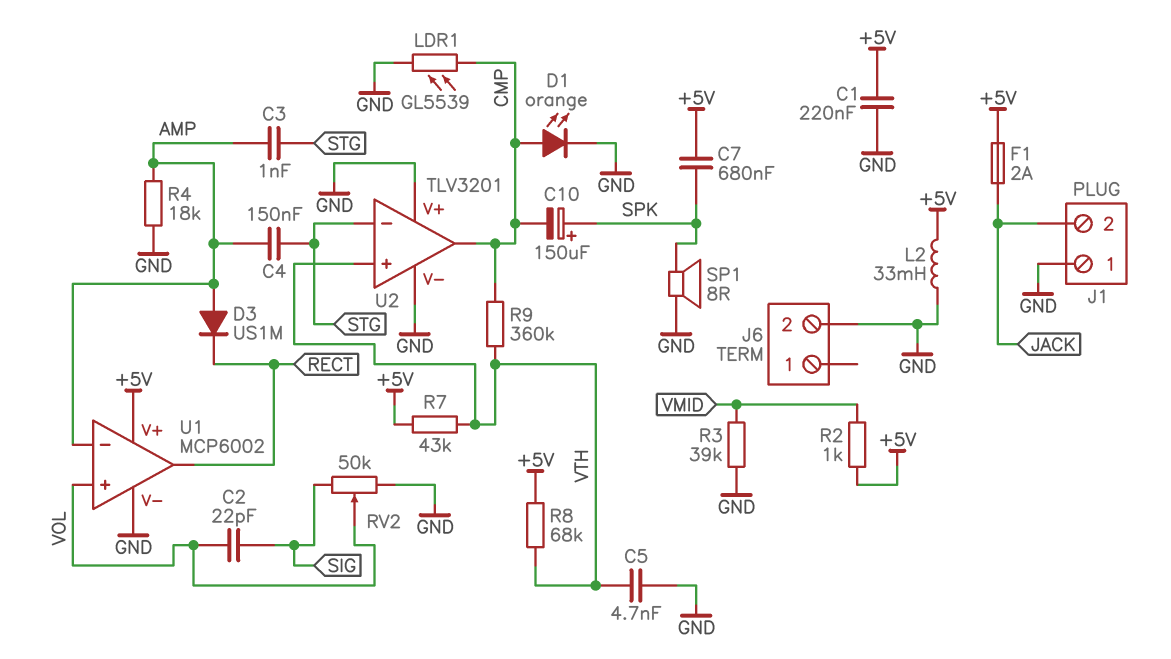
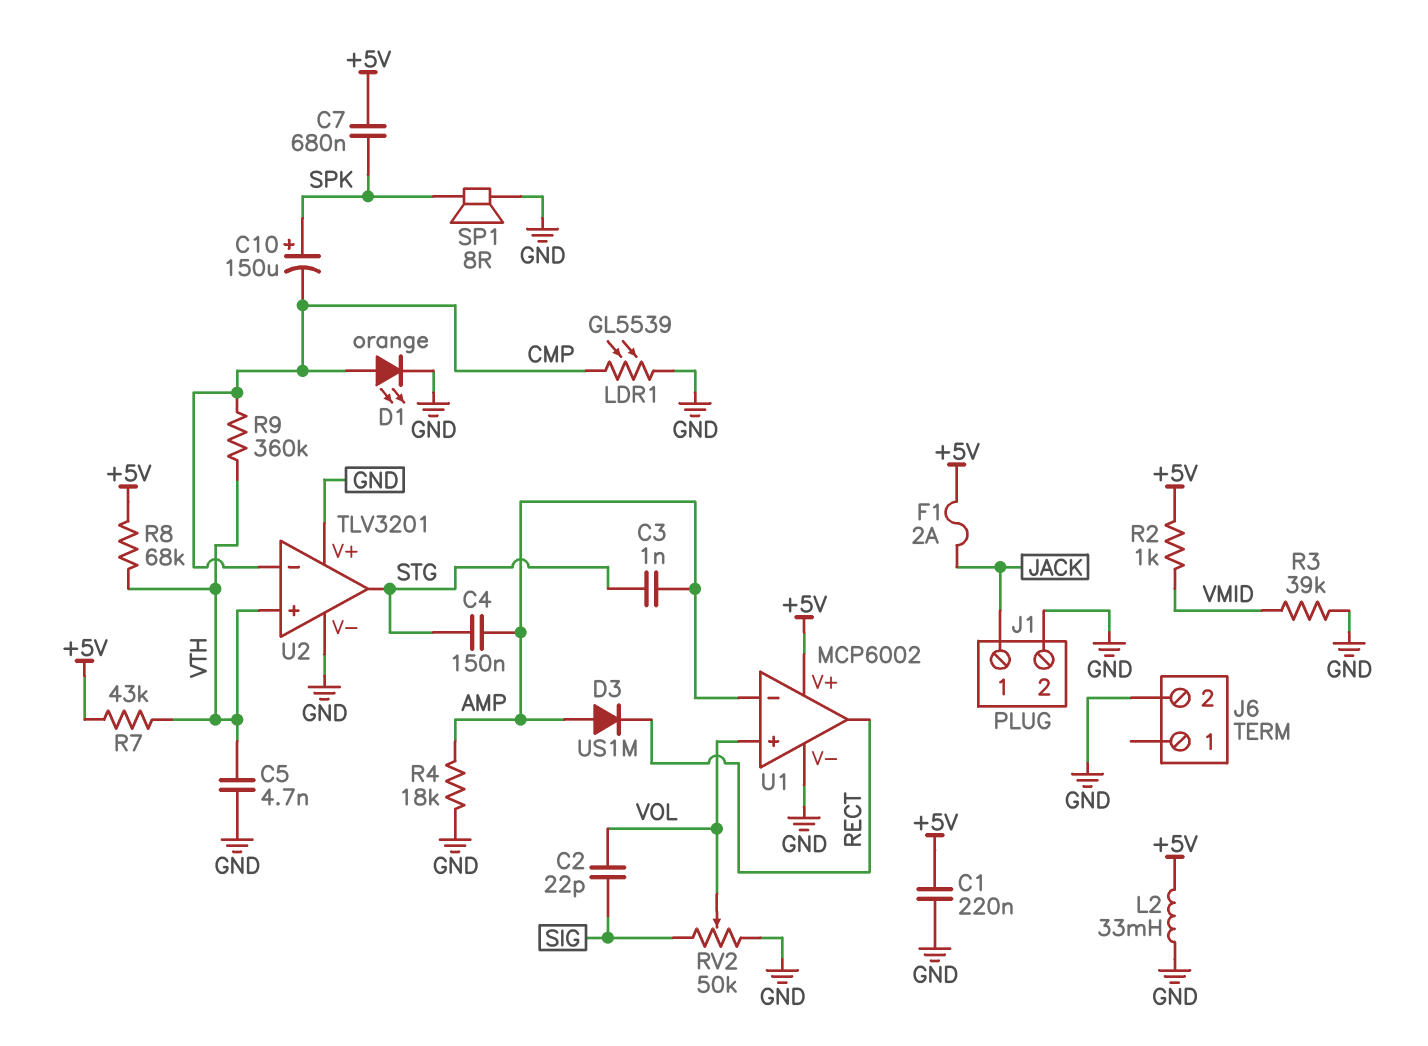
J1 pin 1: GND -> JACK
J1 pin 2: JACK -> GND
U2 pin in-: STG -> CMP
U2 pin out: CMP -> STG

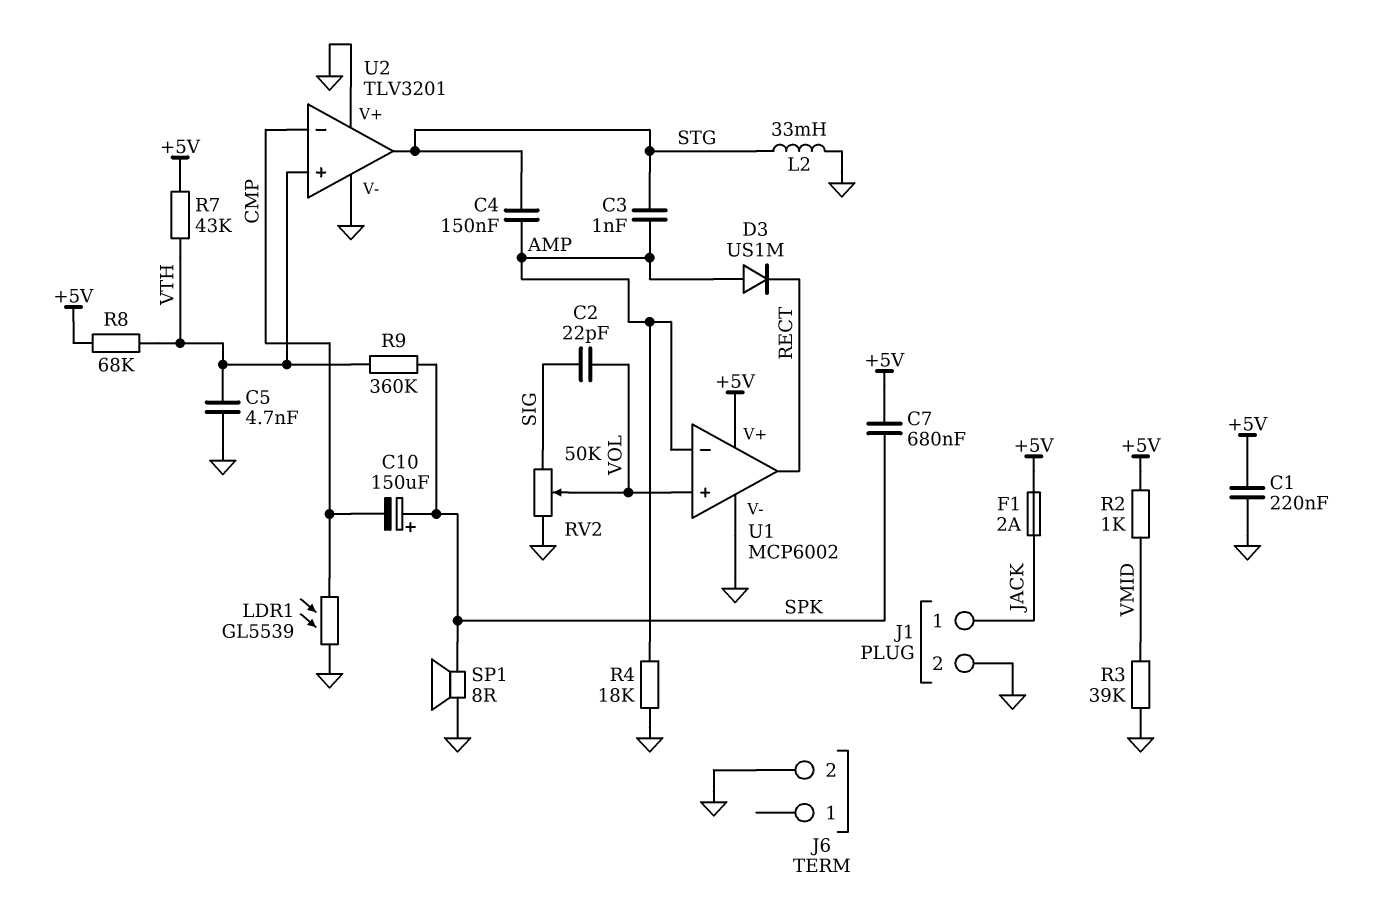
D1: LED orange (A CMP, K GND) -> none
L2: 33mH (+5V, GND) -> 33mH (GND, STG)
R9: 360k (CMP, VTH) -> 360k (SPK, VTH)

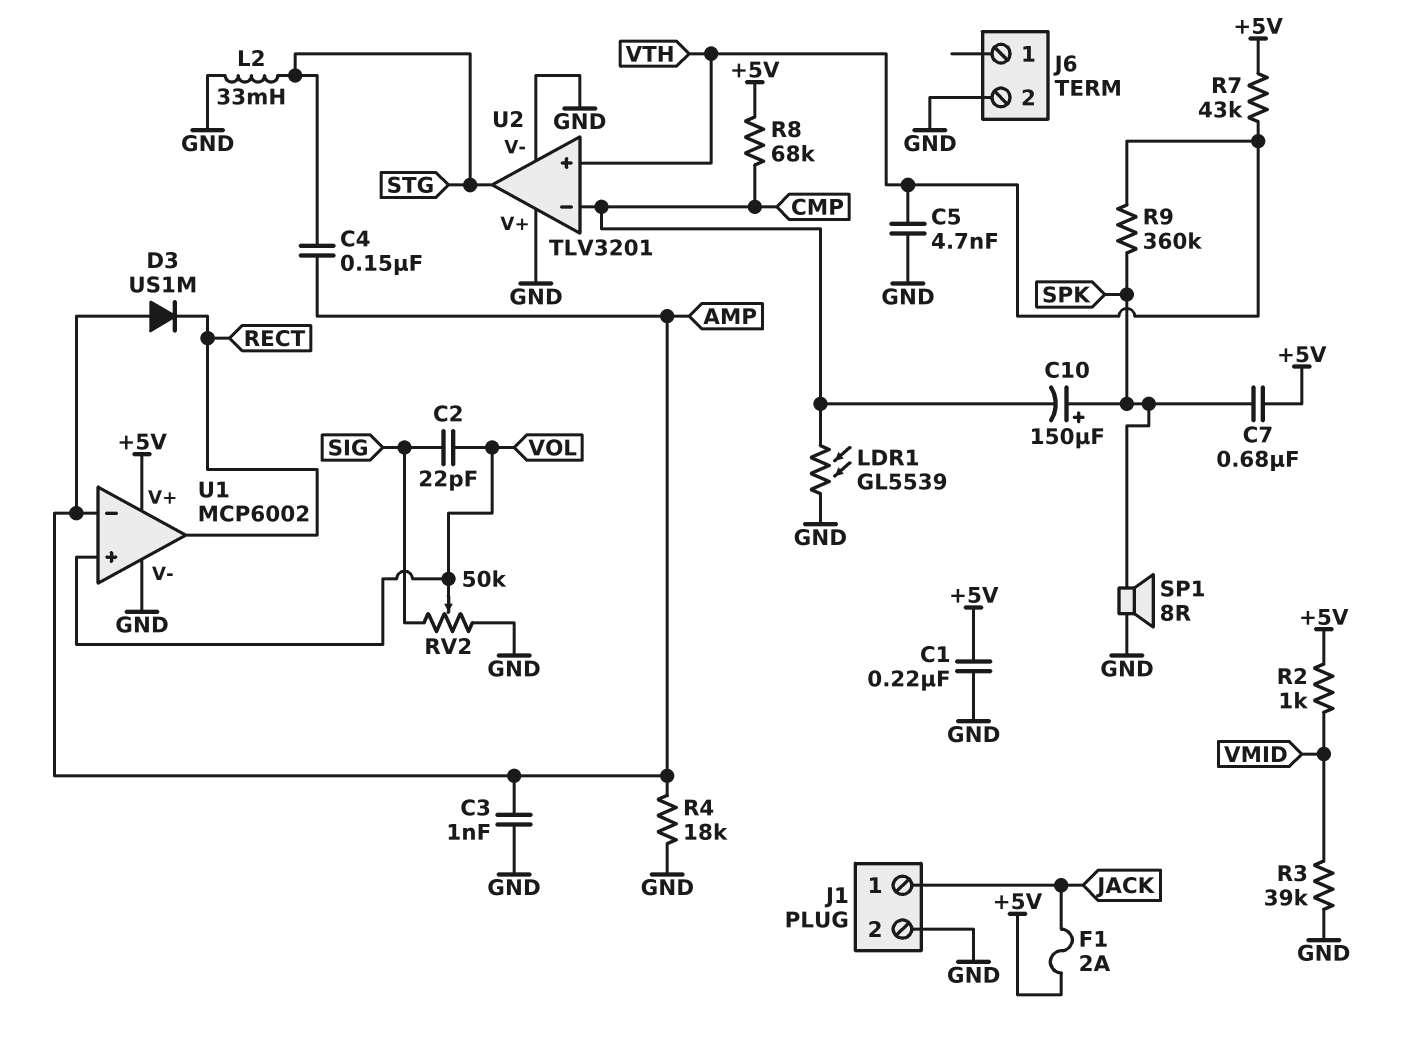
C3: 1nF (AMP, STG) -> 1nF (AMP, GND)
R8: 68k (+5V, VTH) -> 68k (+5V, CMP)

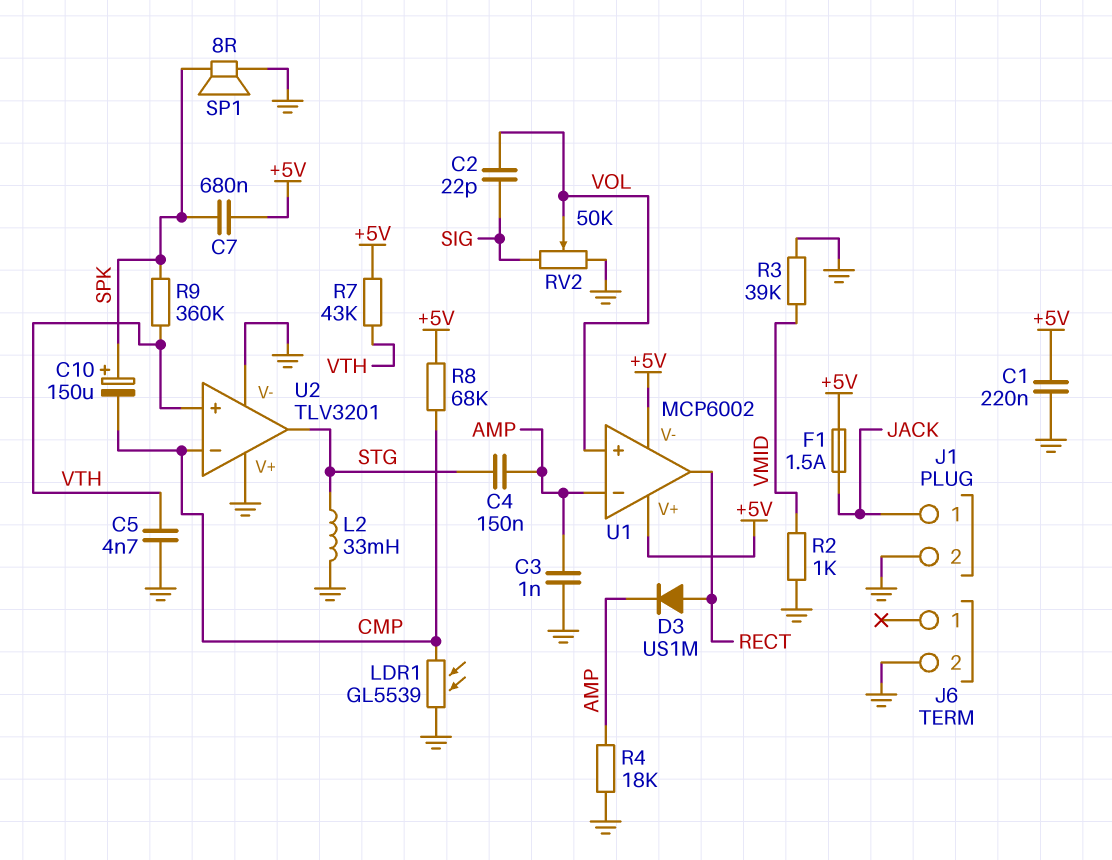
D3: diode US1M (A AMP, K RECT) -> diode US1M (A RECT, K AMP)
F1: 2A (+5V, JACK) -> 1.5A (+5V, JACK)
R2: 1k (+5V, VMID) -> 1k (GND, VMID)
U1 pin V-: GND -> +5V

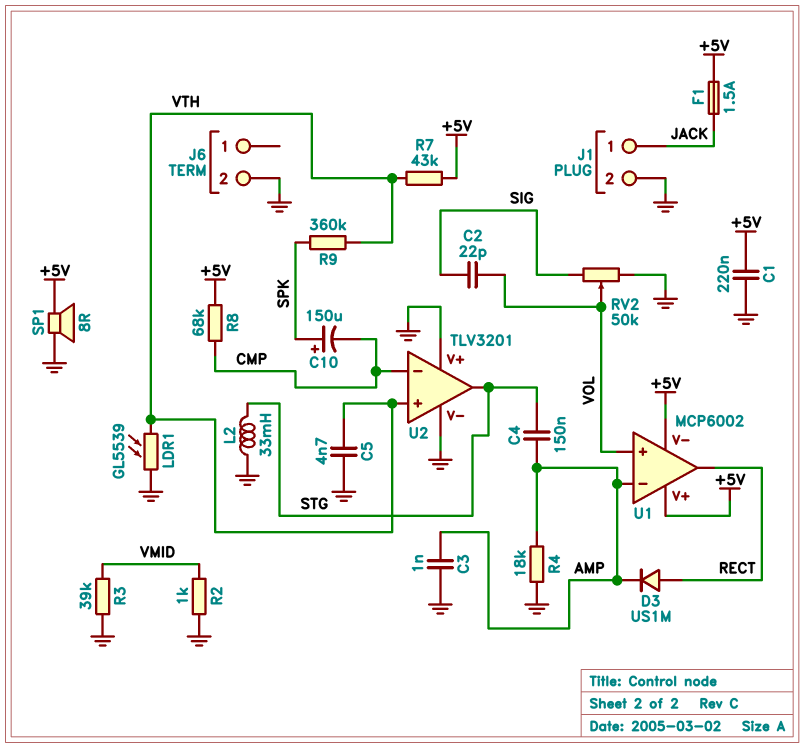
C7: 680nF (+5V, SPK) -> none
LDR1: GL5539 (CMP, GND) -> GL5539 (GND, VTH)
SP1: speaker 8R (GND, SPK) -> speaker 8R (+5V, GND)

